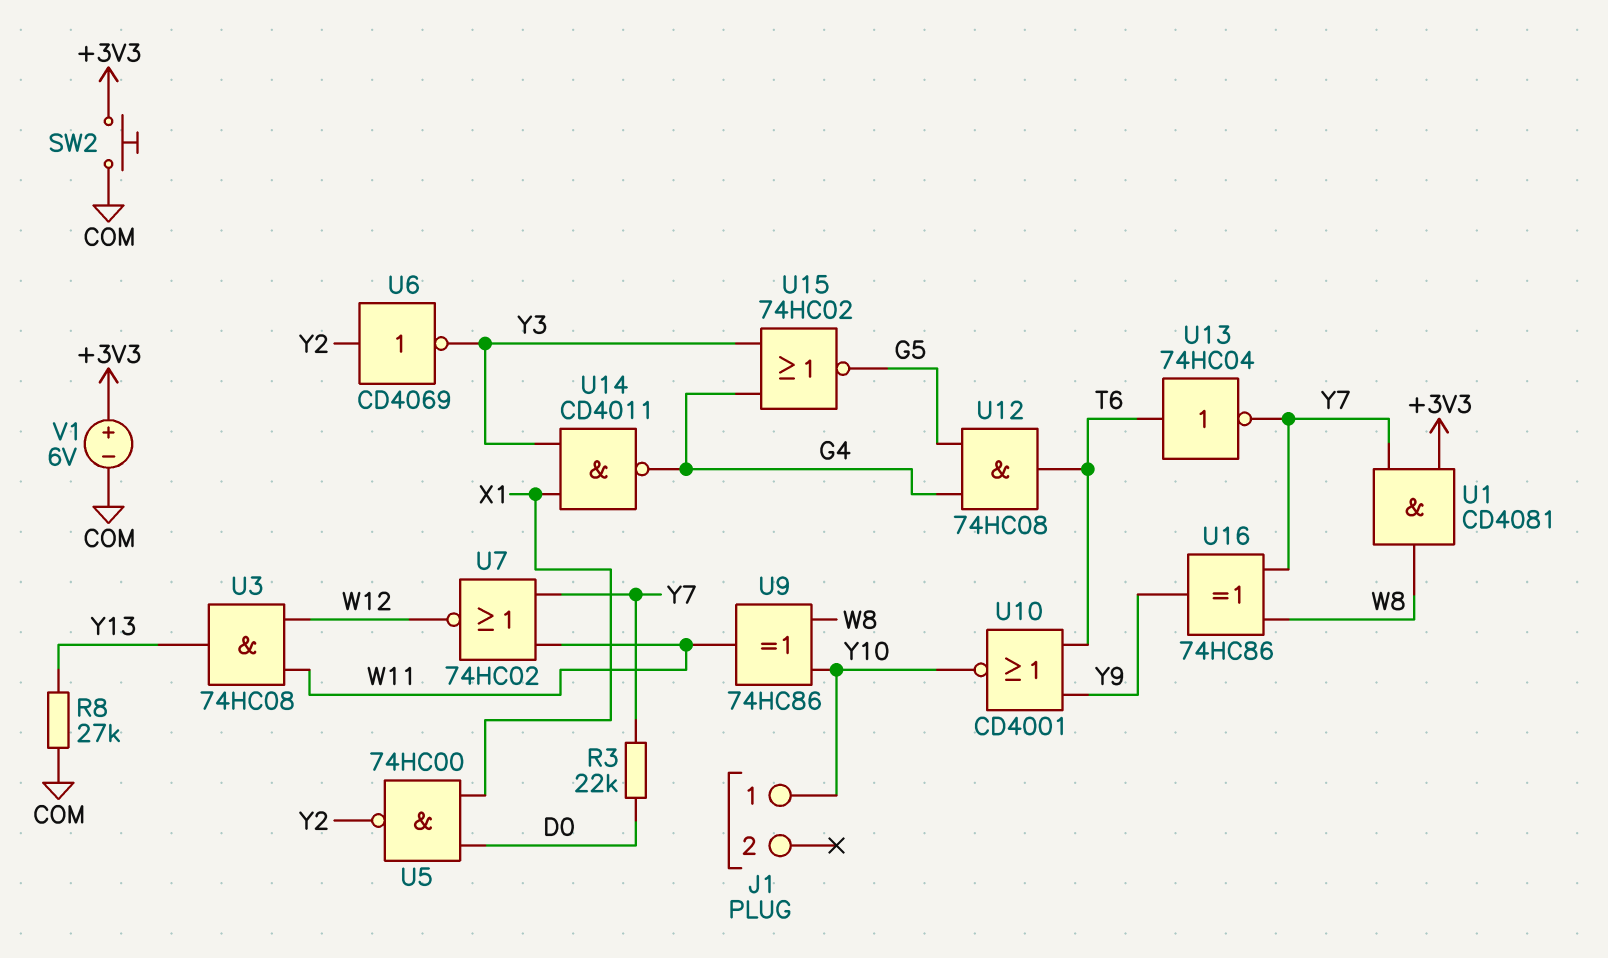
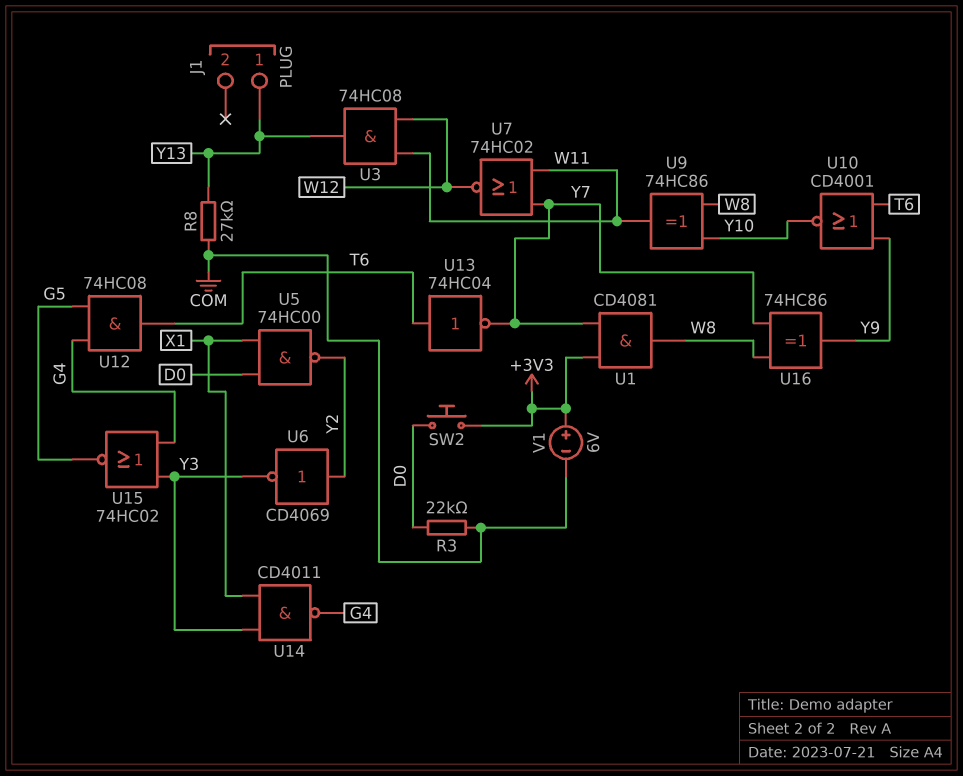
J1 pin 1: Y10 -> Y13
R3: 22k (D0, Y7) -> 22k (COM, D0)
SW2: button (+3V3, COM) -> button (+3V3, D0)

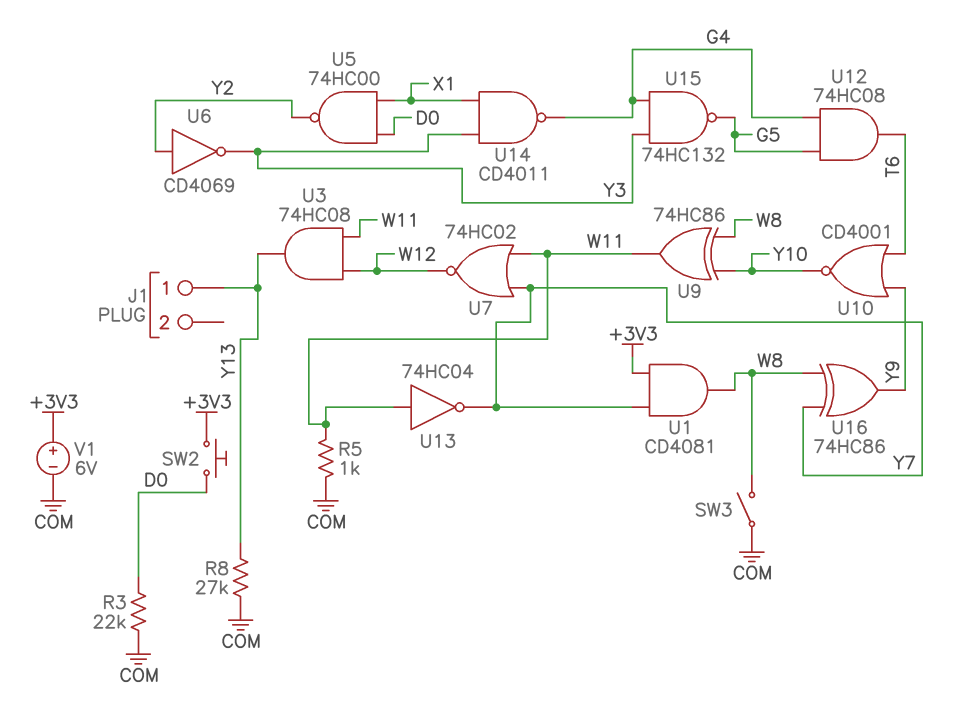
R5: none -> 1k (COM, W11)
SW3: none -> switch (COM, W8)
U13: NOT 74HC04 (in T6, out Y7) -> NOT 74HC04 (in W11, out Y7)
U15: NOR 74HC02 (in G4, in Y3, out G5) -> NAND 74HC132 (in G4, in Y3, out G5)

